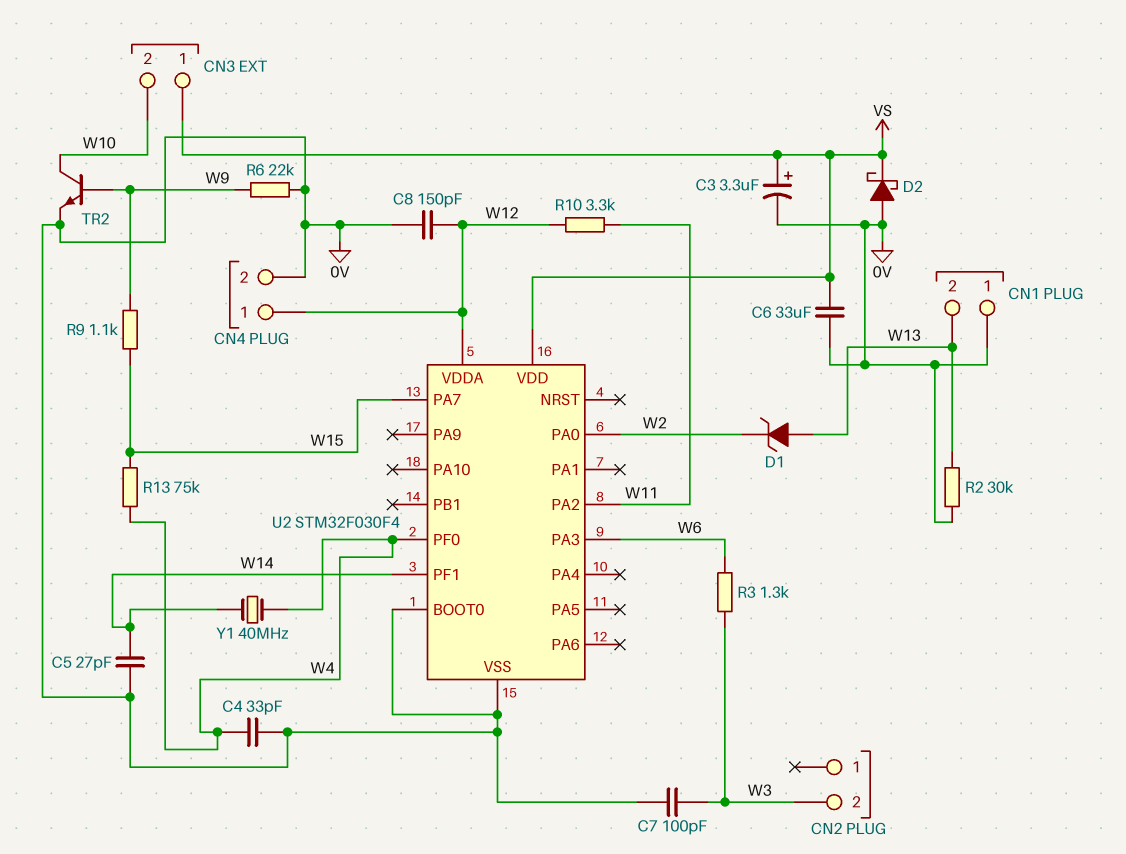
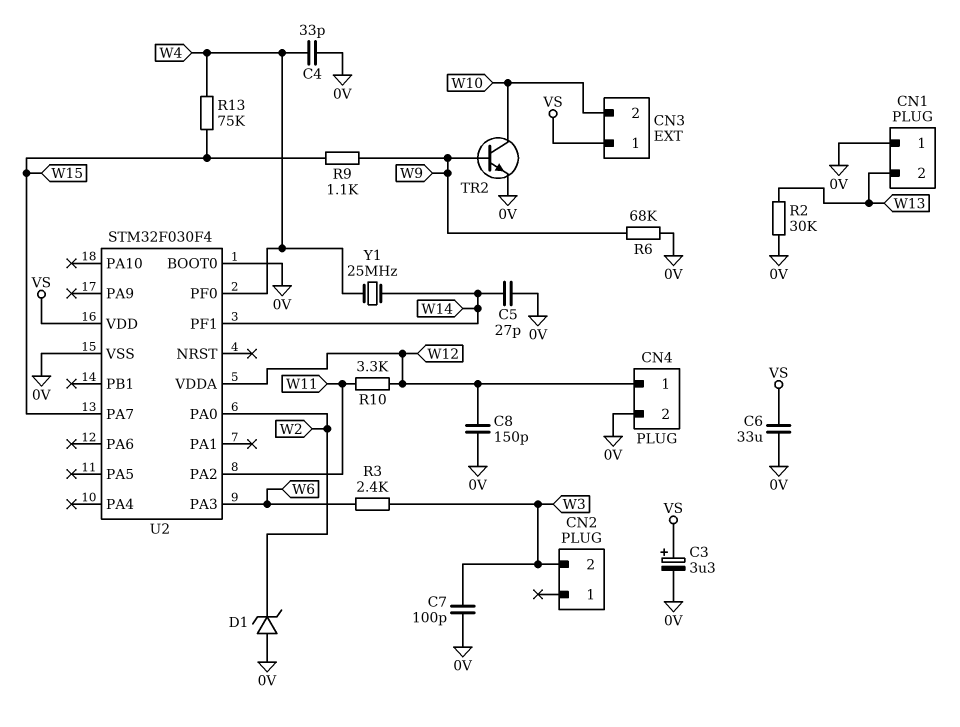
D1: zener (A W13, K W2) -> zener (A 0V, K W2)
D2: schottky (A 0V, K VS) -> none
R3: 1.3k (W3, W6) -> 2.4k (W3, W6)
R6: 22k (0V, W9) -> 68k (0V, W9)
Y1: 40MHz (W4, W14) -> 25MHz (W4, W14)

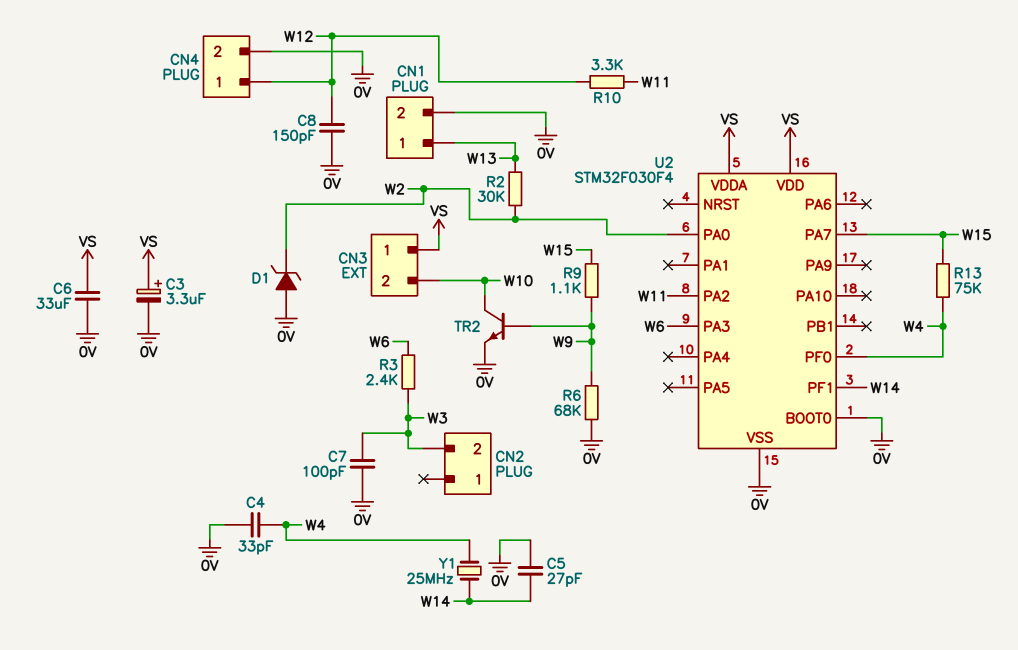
CN1 pin 1: 0V -> W13
CN1 pin 2: W13 -> 0V
R2: 30k (0V, W13) -> 30k (W2, W13)
U2 pin VDDA: W12 -> VS

